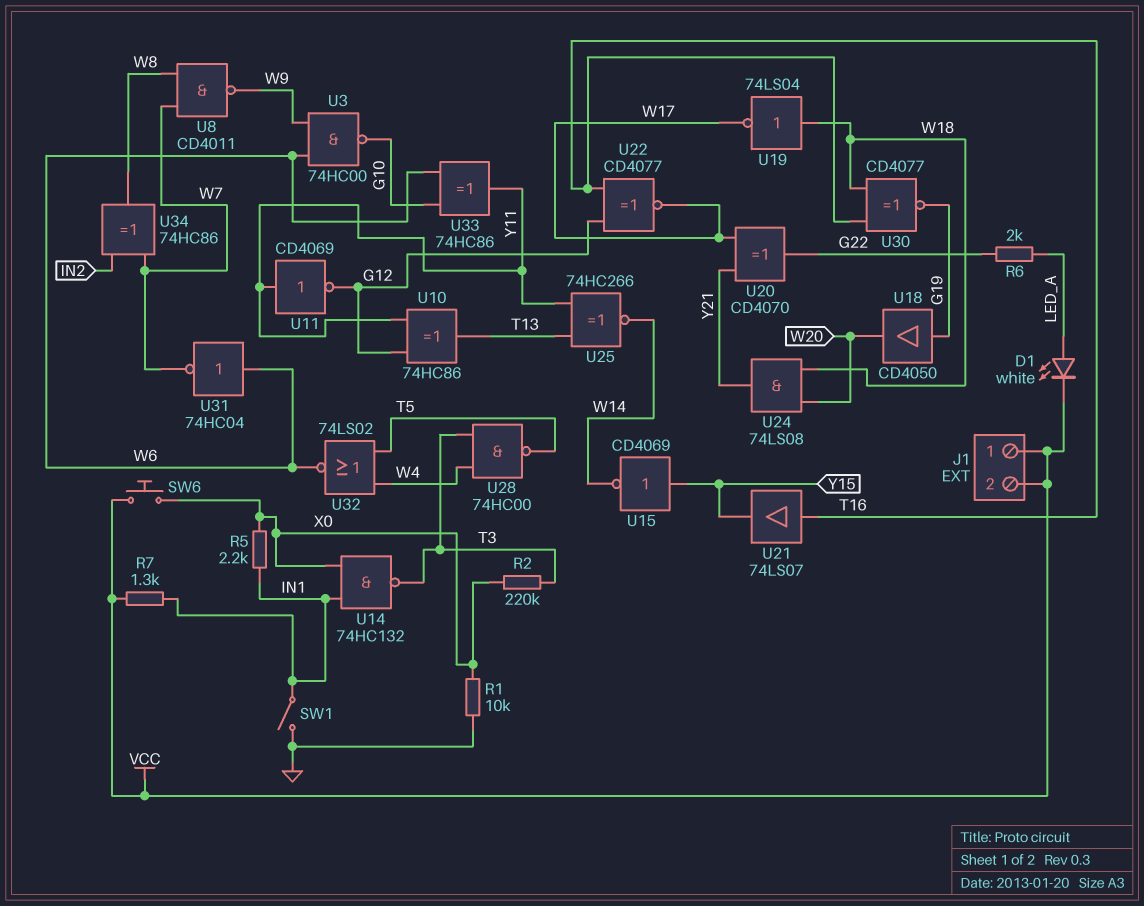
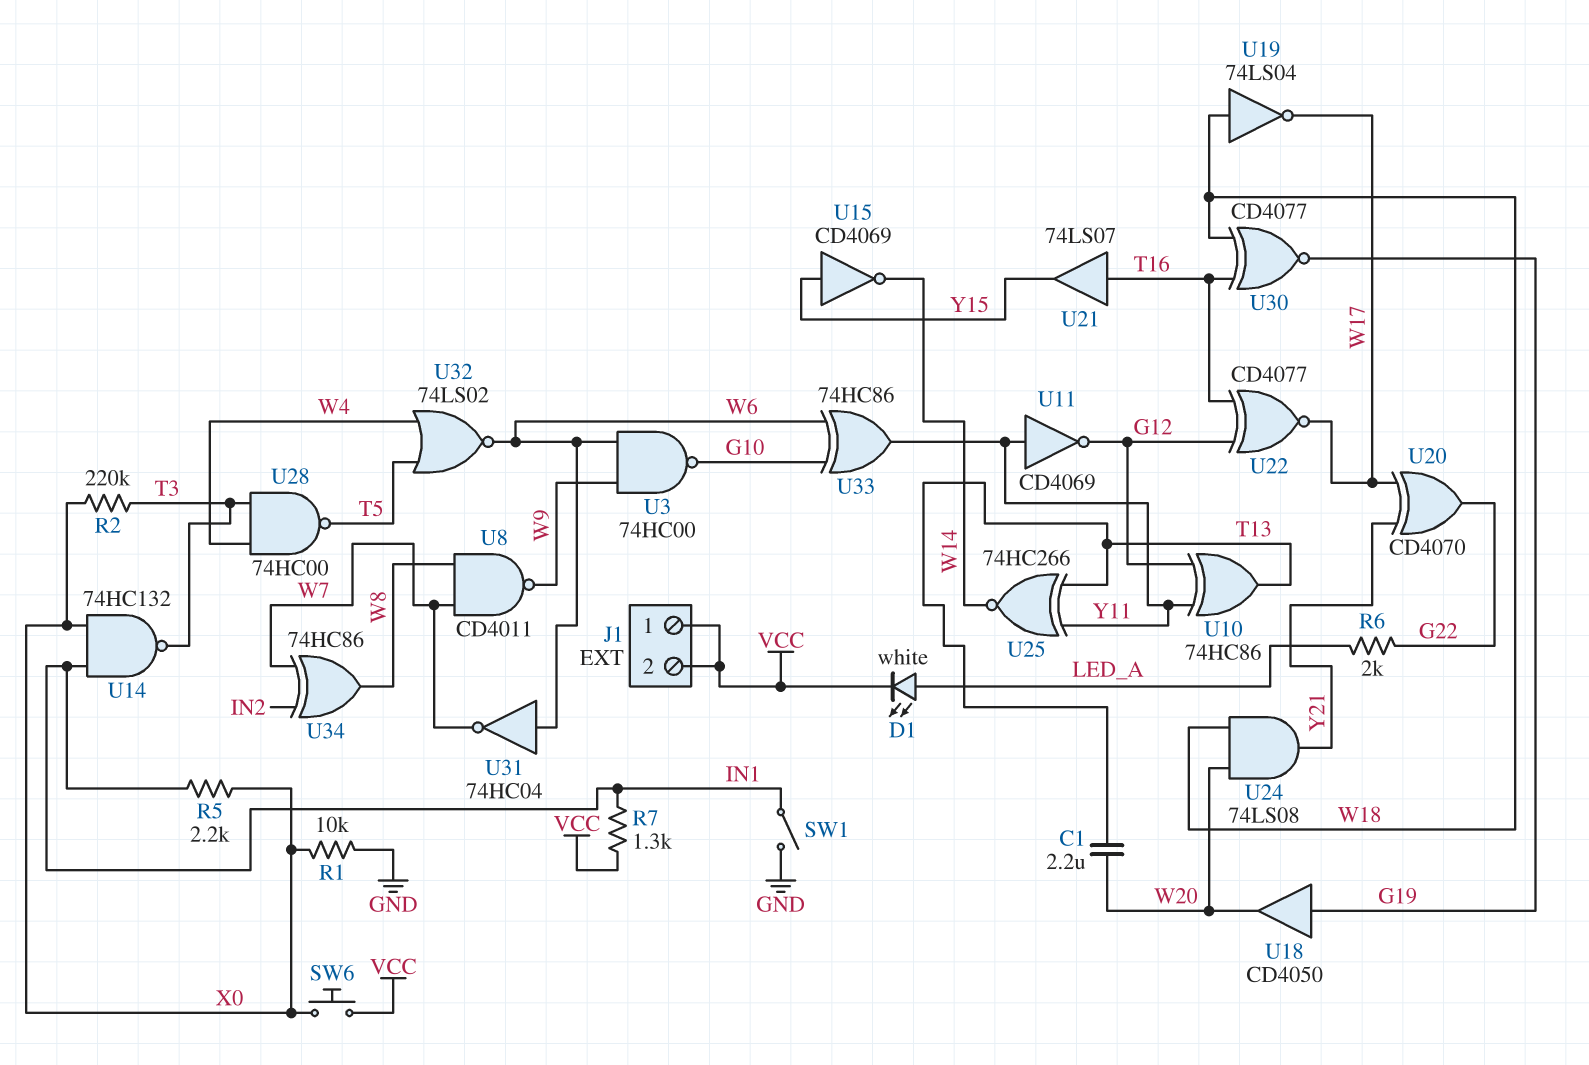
C1: none -> 2.2uF (T13, W20)

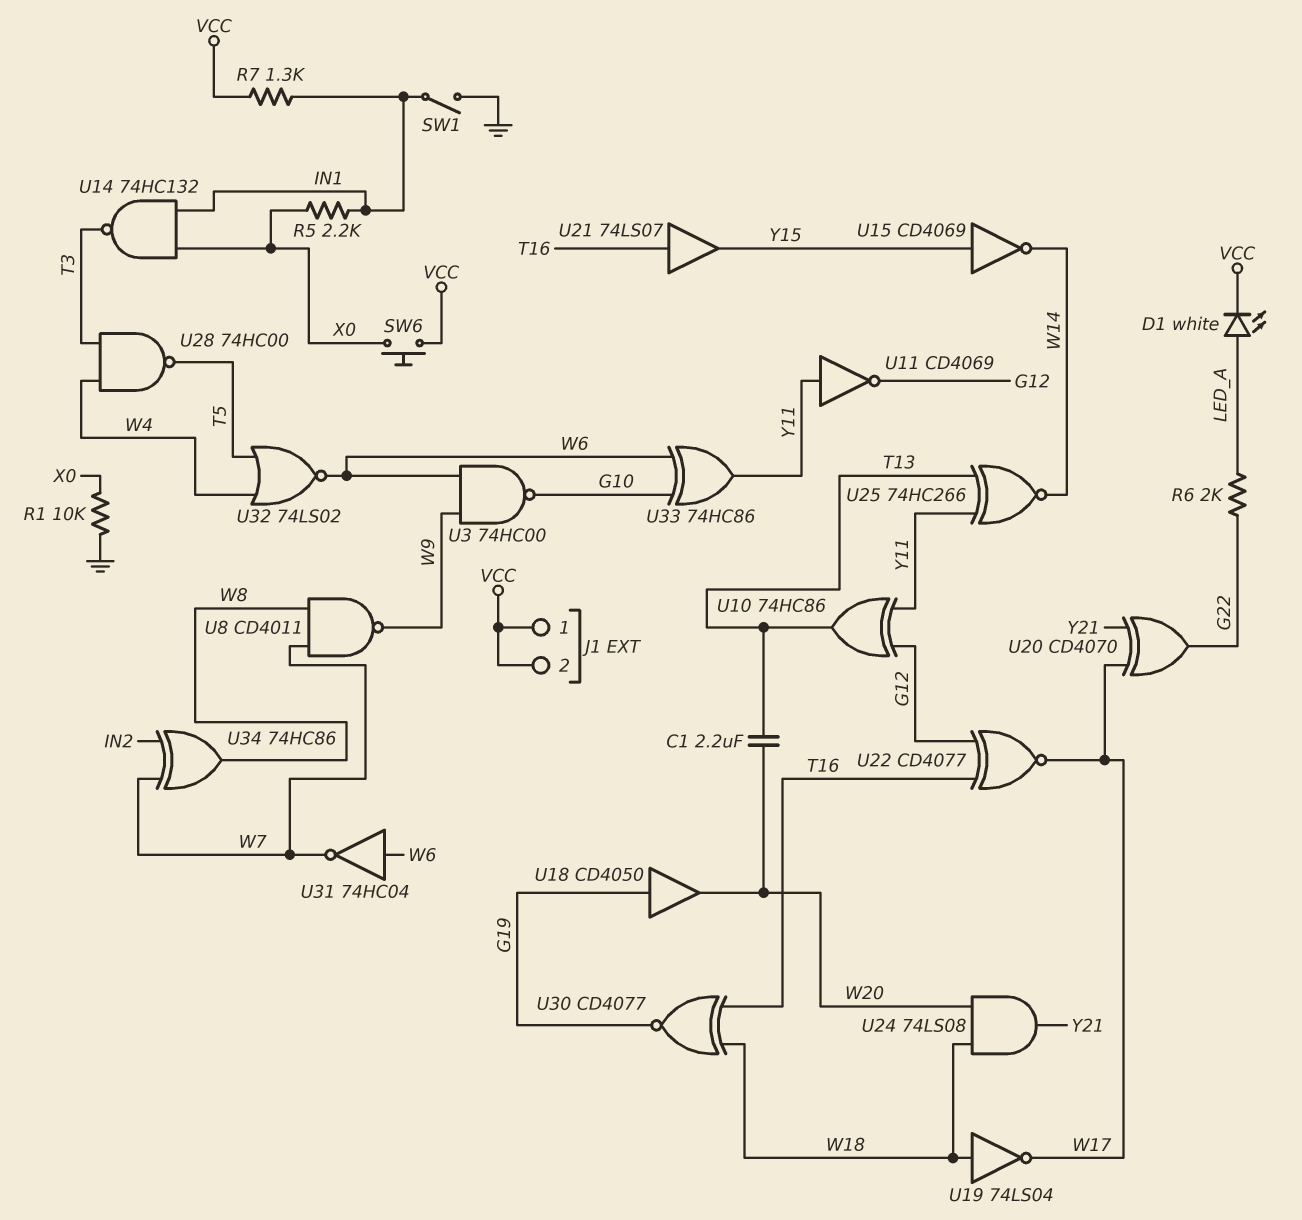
R2: 220k (T3, X0) -> none

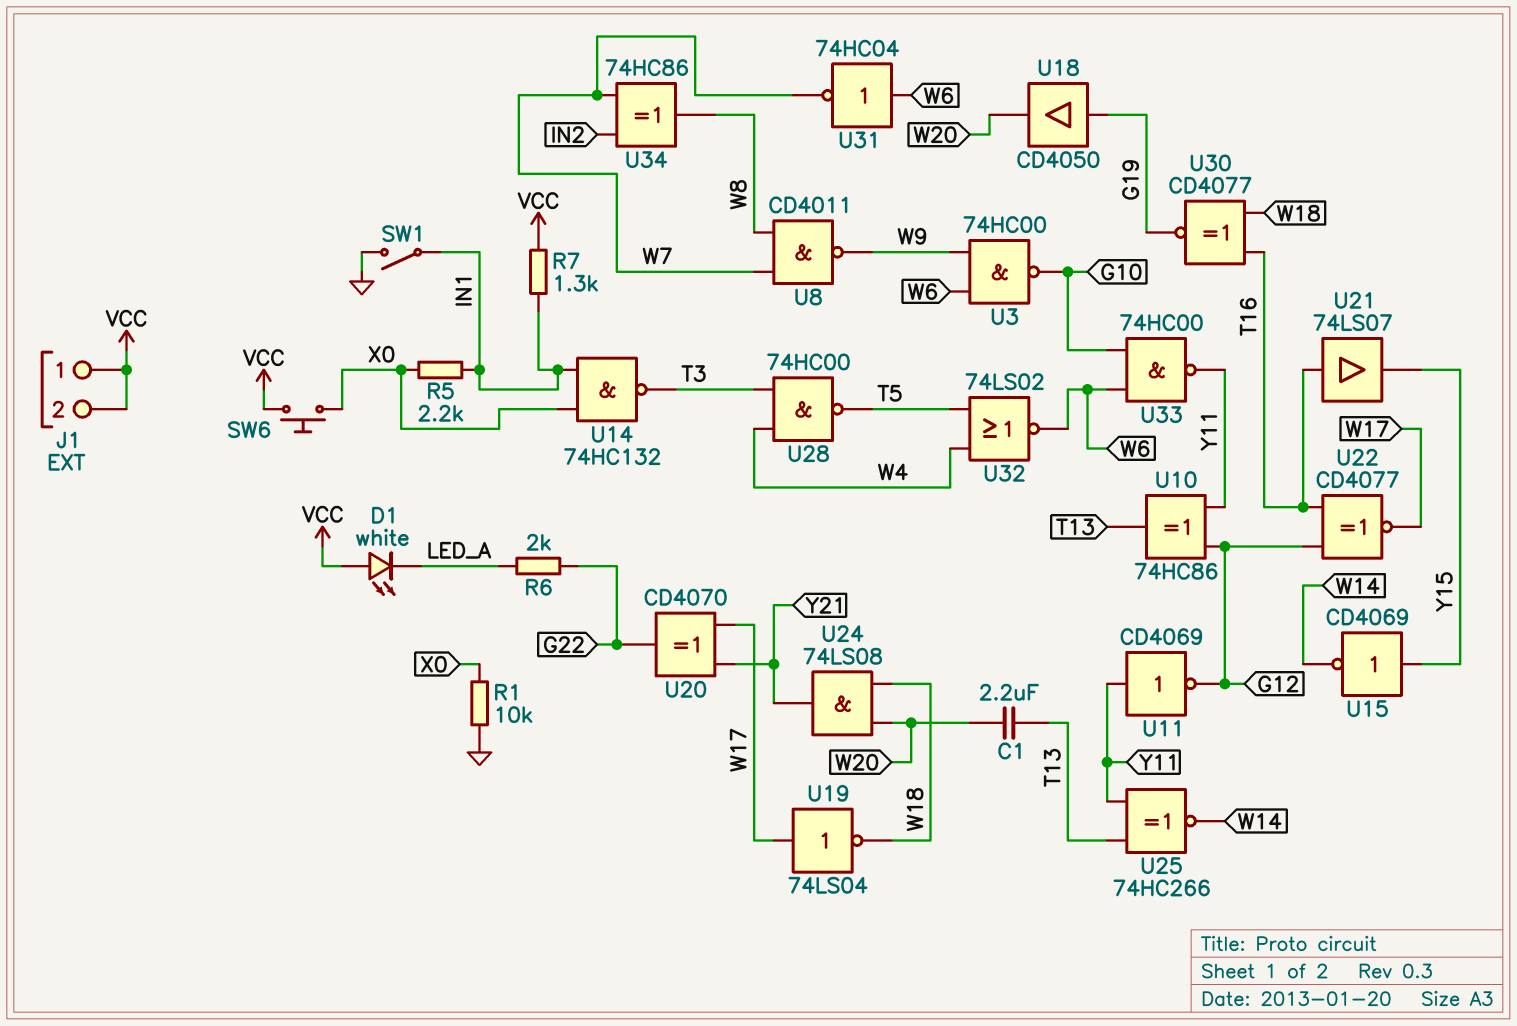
D1: LED white (A LED_A, K VCC) -> LED white (A VCC, K LED_A)
U19: NOT 74LS04 (in W18, out W17) -> NOT 74LS04 (in W17, out W18)
U33: XOR 74HC86 (in G10, in W6, out Y11) -> NAND 74HC00 (in G10, in W6, out Y11)

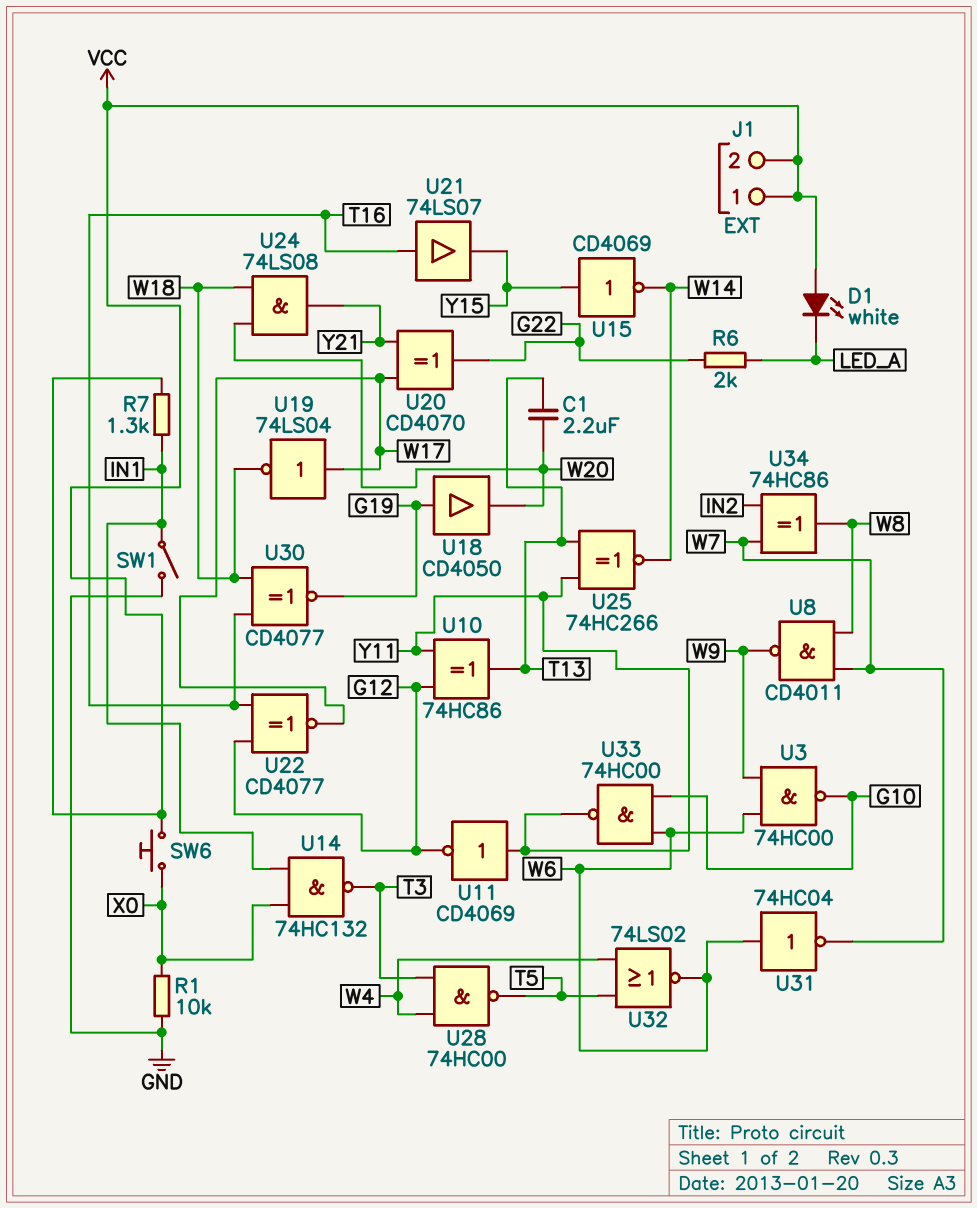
R5: 2.2k (IN1, X0) -> none

